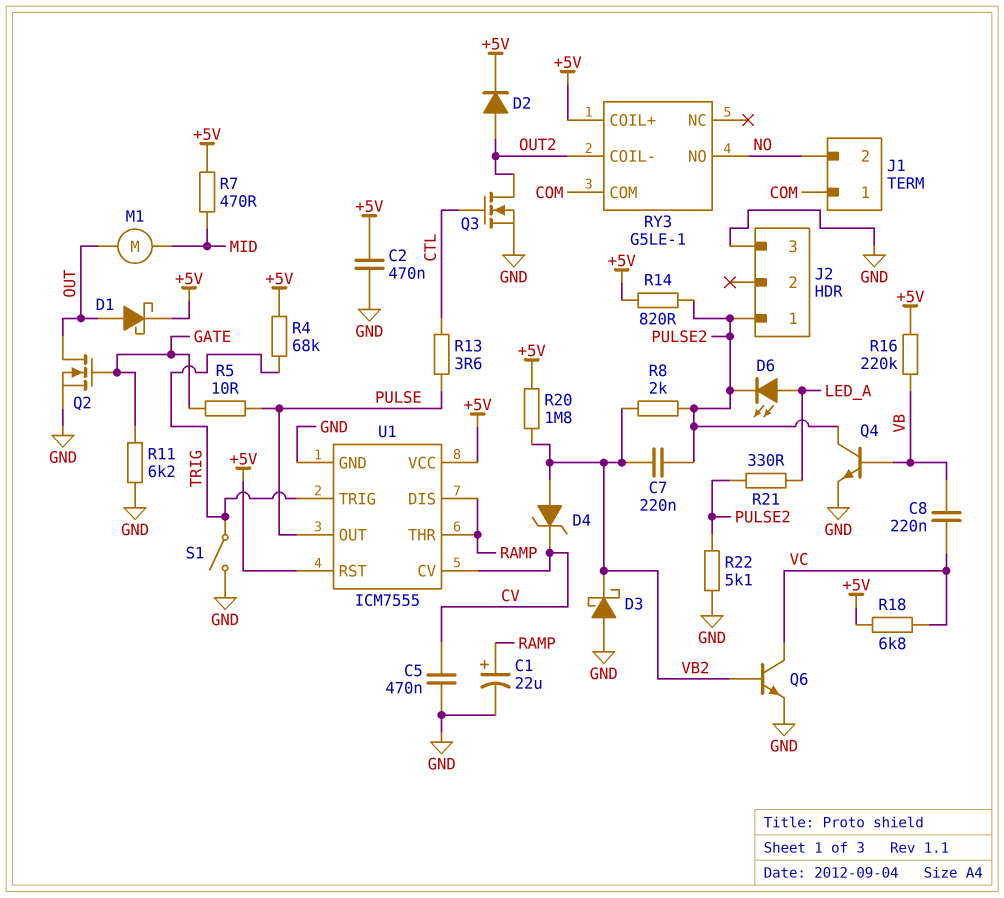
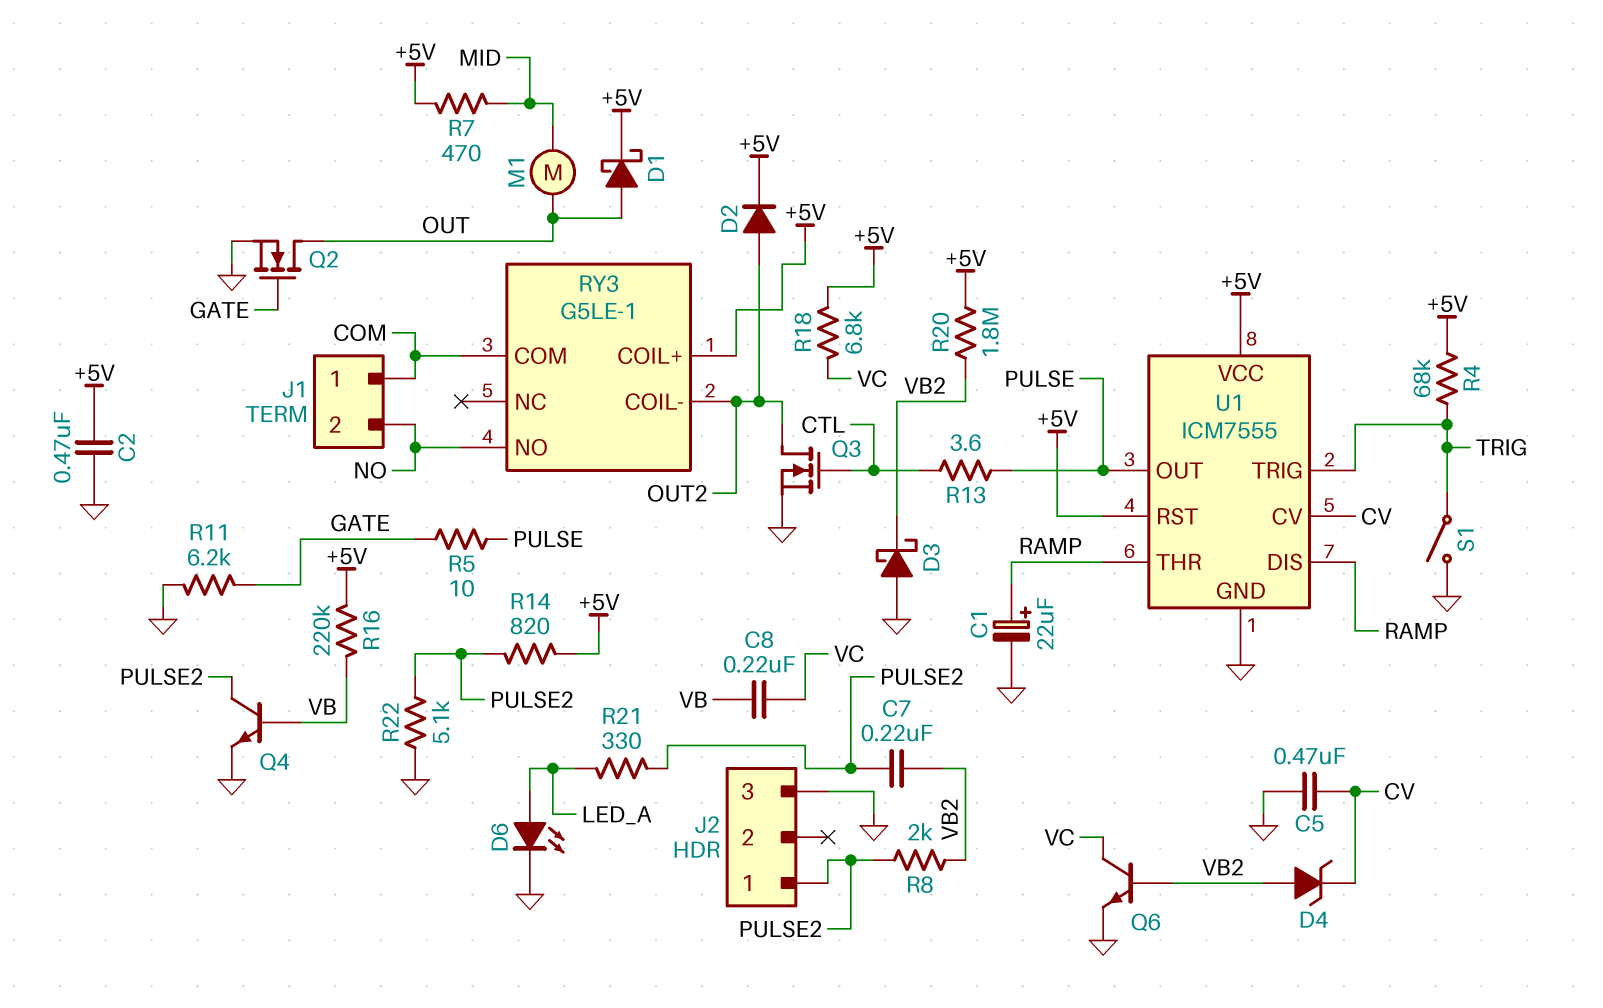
D6: LED (A LED_A, K PULSE2) -> LED (A LED_A, K GND)

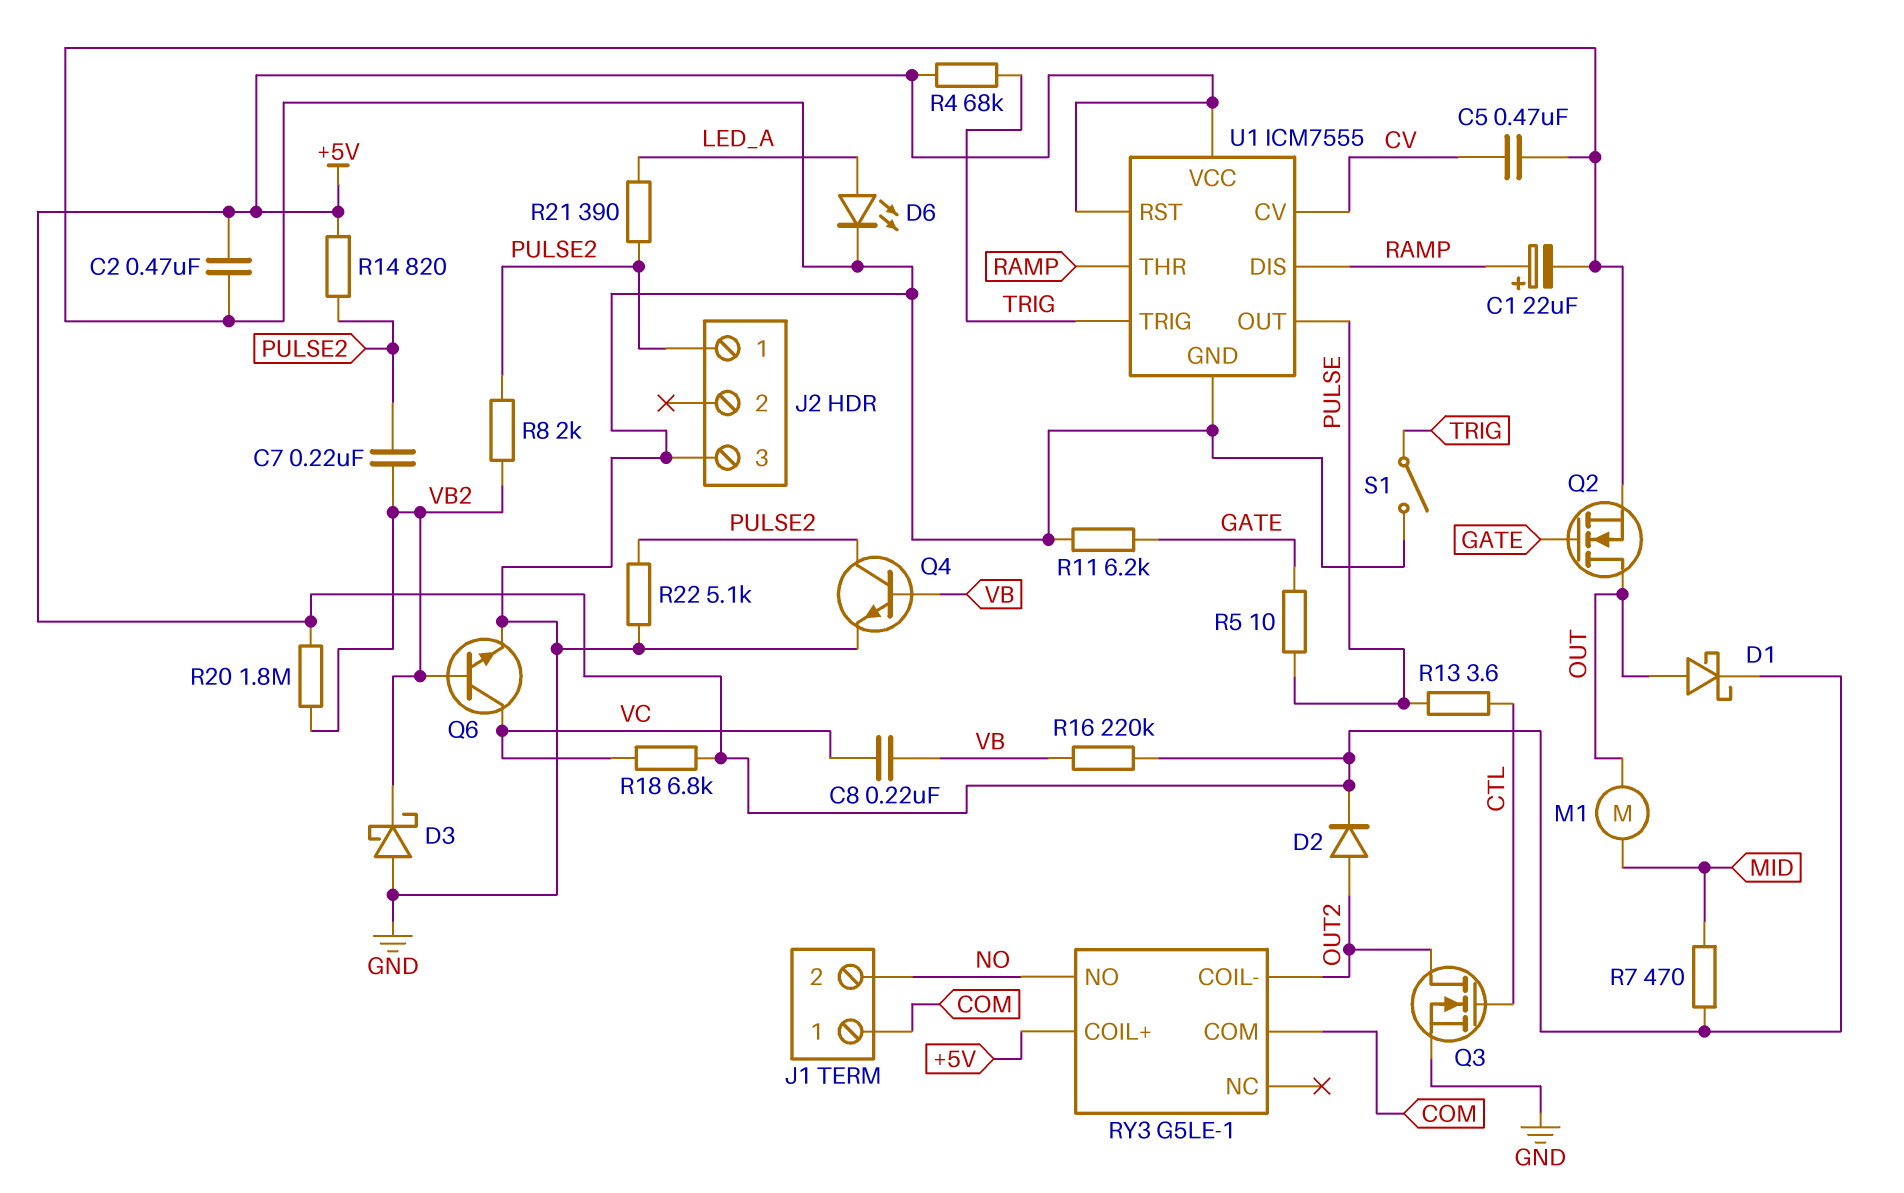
D4: zener (A VB2, K CV) -> none
R21: 330 (LED_A, PULSE2) -> 390 (LED_A, PULSE2)

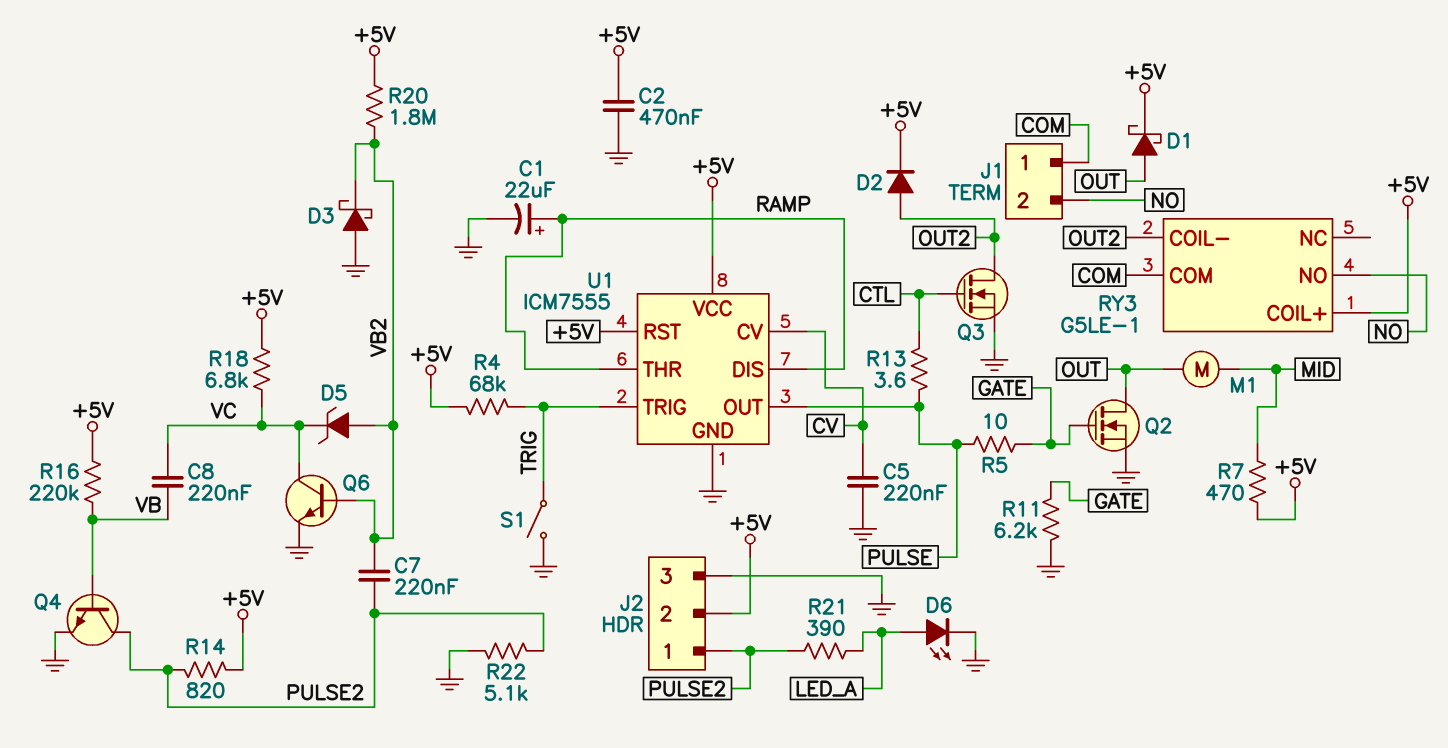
C5: 470nF (CV, GND) -> 220nF (CV, GND)
D5: none -> zener (A VB2, K VC)
J2 pin 2: none -> +5V
R8: 2k (PULSE2, VB2) -> none

